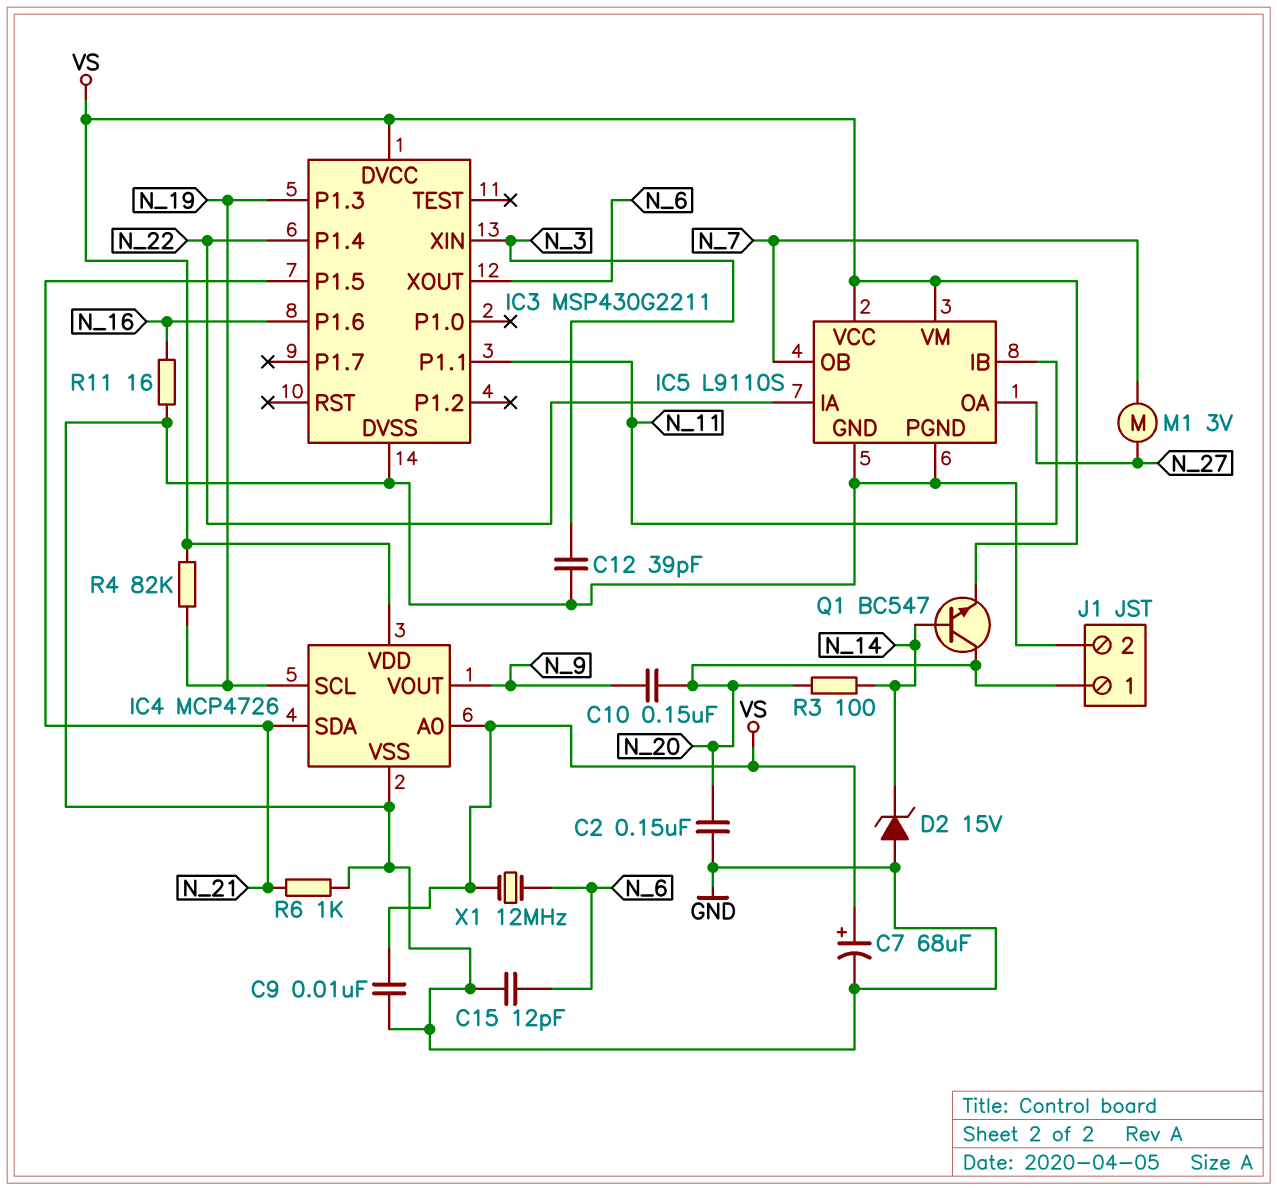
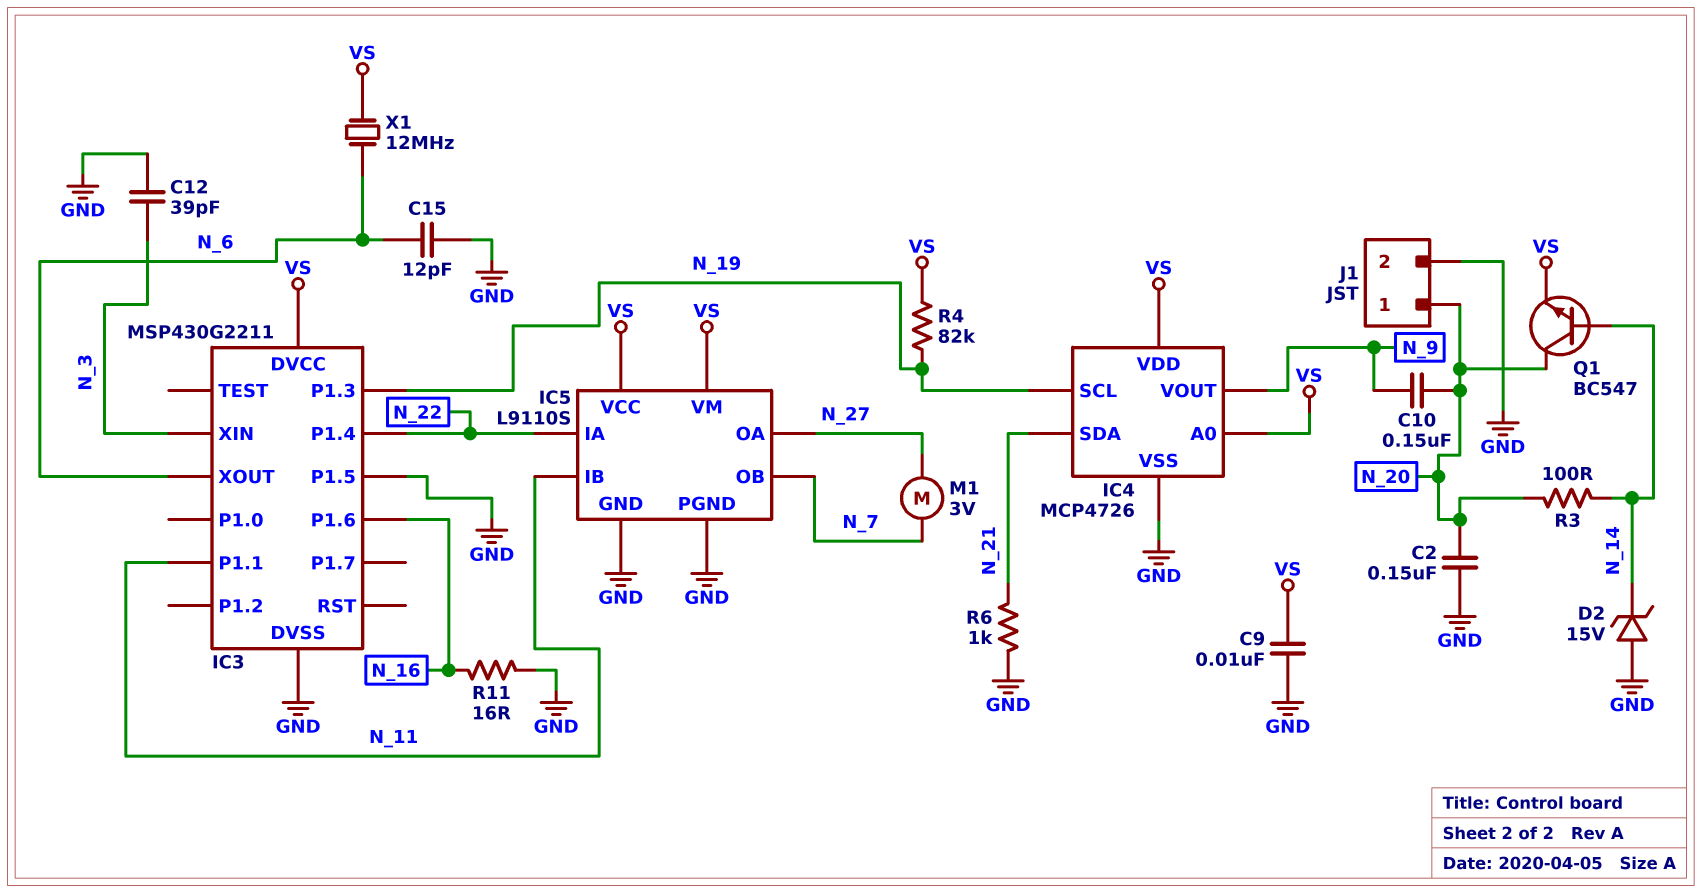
C7: 68uF (plus VS, minus GND) -> none
IC3 pin P1.5: N_21 -> GND

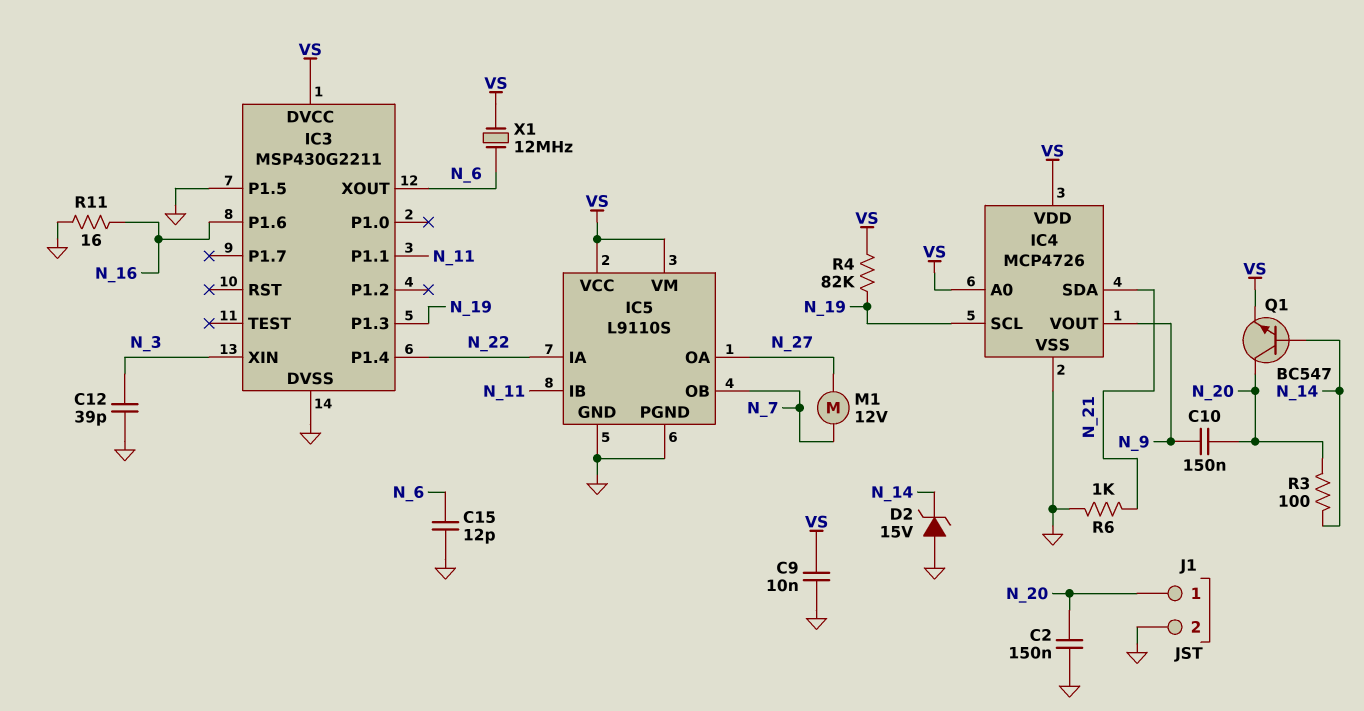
M1: motor 3V (N_7, N_27) -> motor 12V (N_7, N_27)

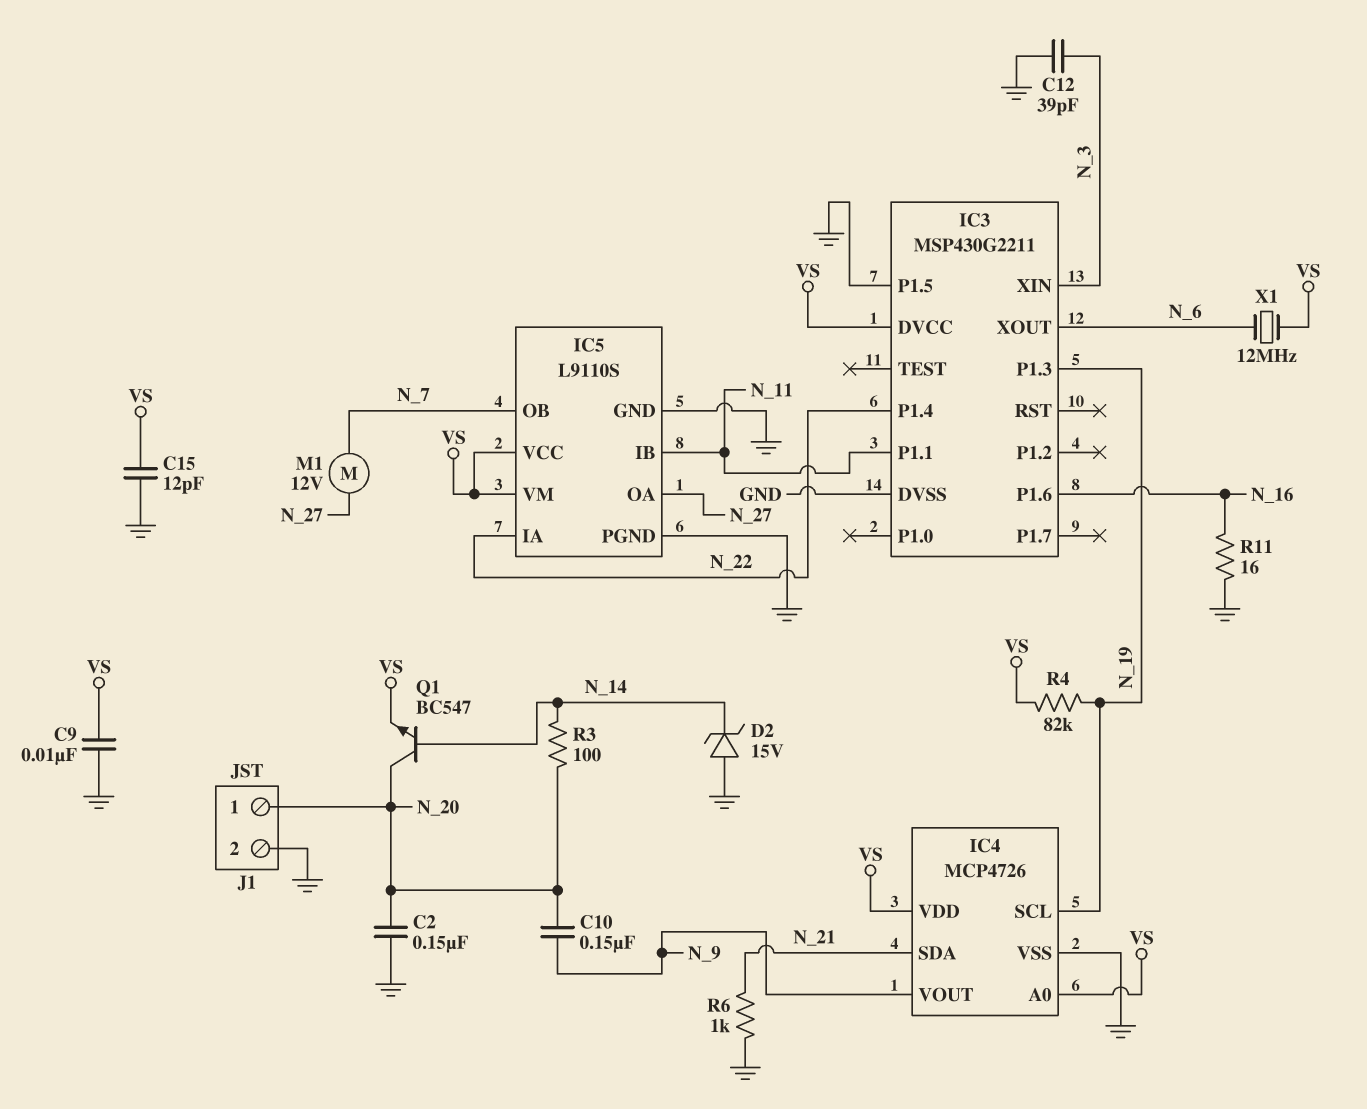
C15: 12pF (GND, N_6) -> 12pF (GND, VS)

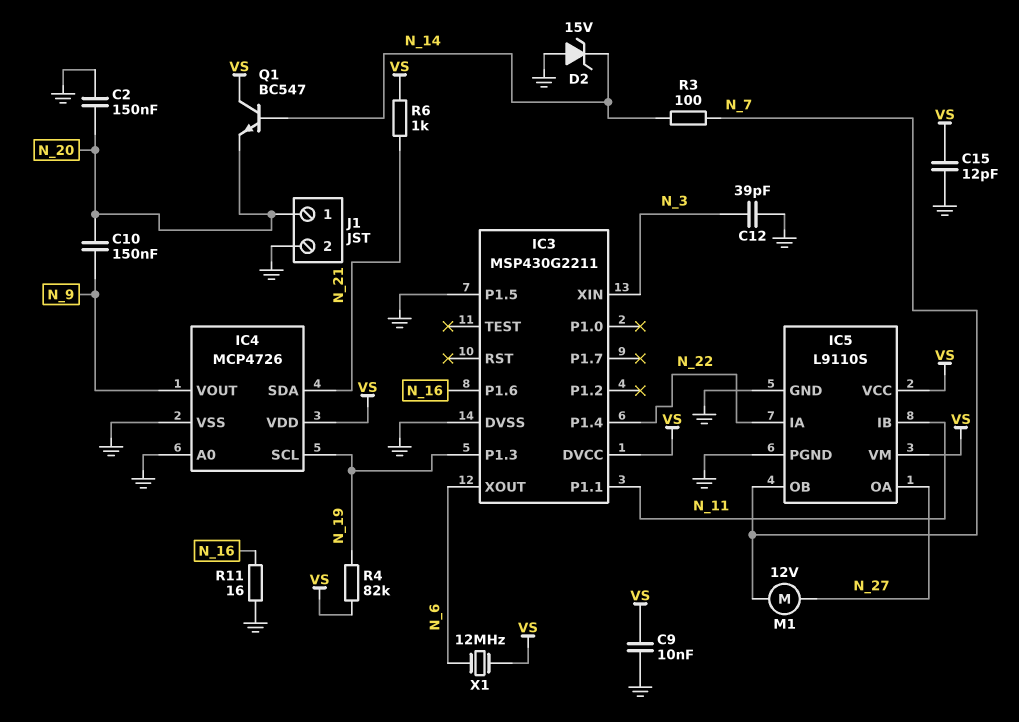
IC4 pin A0: VS -> GND
Q1: NPN BC547 (B N_14, C N_20, E VS) -> NPN BC547 (B N_14, C VS, E N_20)
R3: 100 (N_14, N_20) -> 100 (N_7, N_14)
R6: 1k (GND, N_21) -> 1k (N_21, VS)

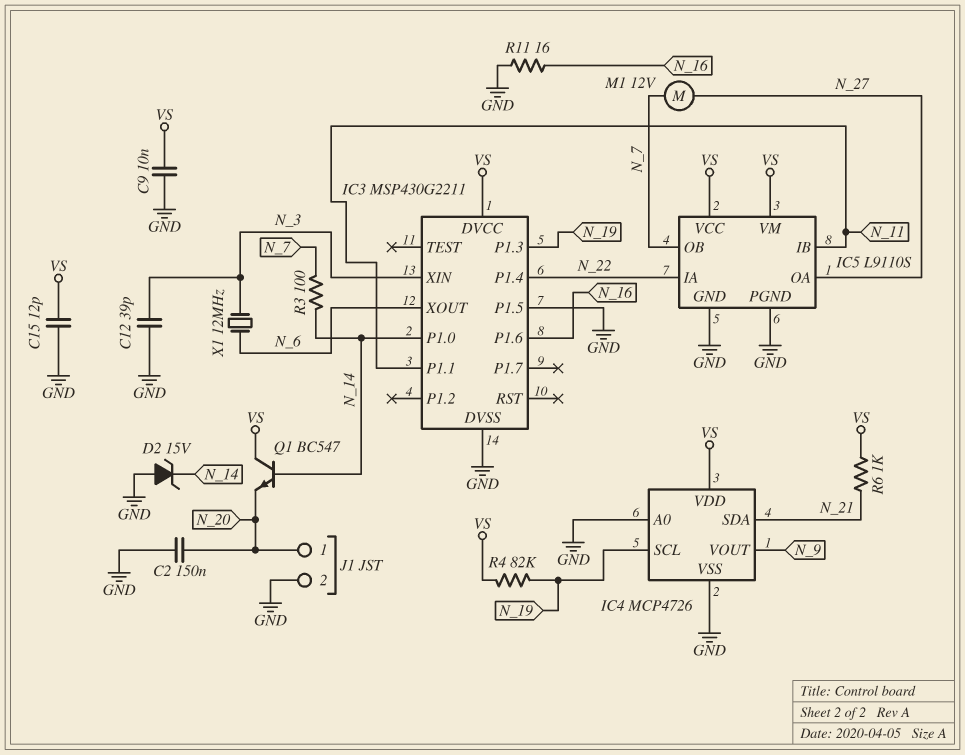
C10: 150nF (N_9, N_20) -> none
IC3 pin P1.0: none -> N_14
X1: 12MHz (N_6, VS) -> 12MHz (N_3, N_6)

